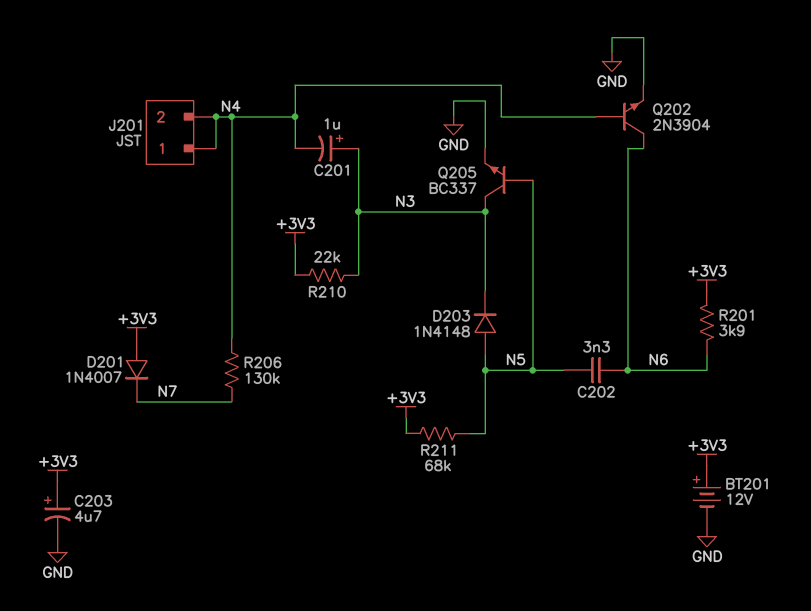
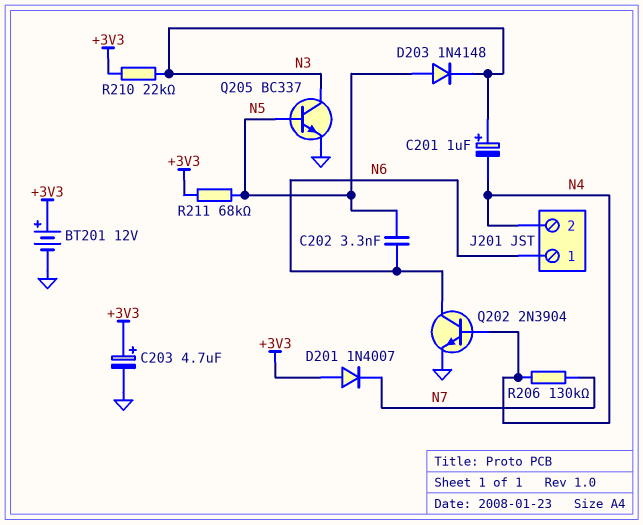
J201 pin 1: N4 -> N6
R201: 3.9k (+3V3, N6) -> none

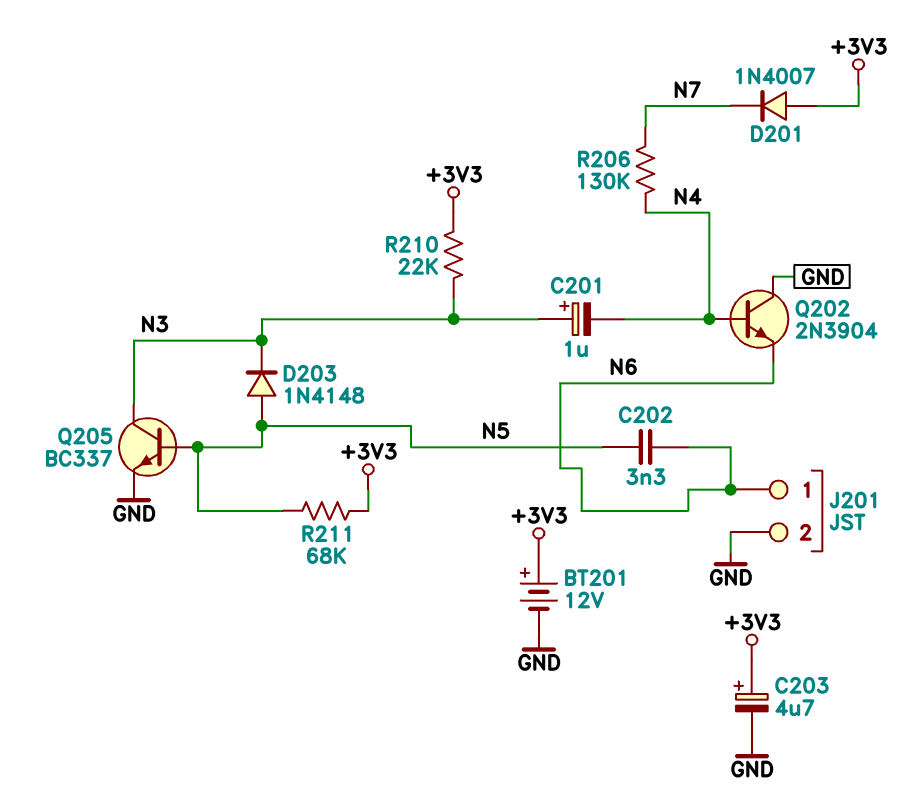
J201 pin 2: N4 -> GND
Q202: NPN 2N3904 (B N4, C N6, E GND) -> NPN 2N3904 (B N4, C GND, E N6)

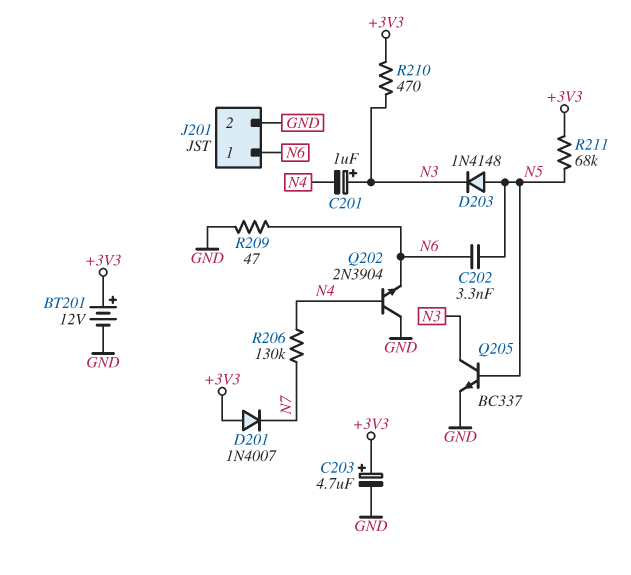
R209: none -> 47 (GND, N6)
R210: 22k (+3V3, N3) -> 470 (+3V3, N3)

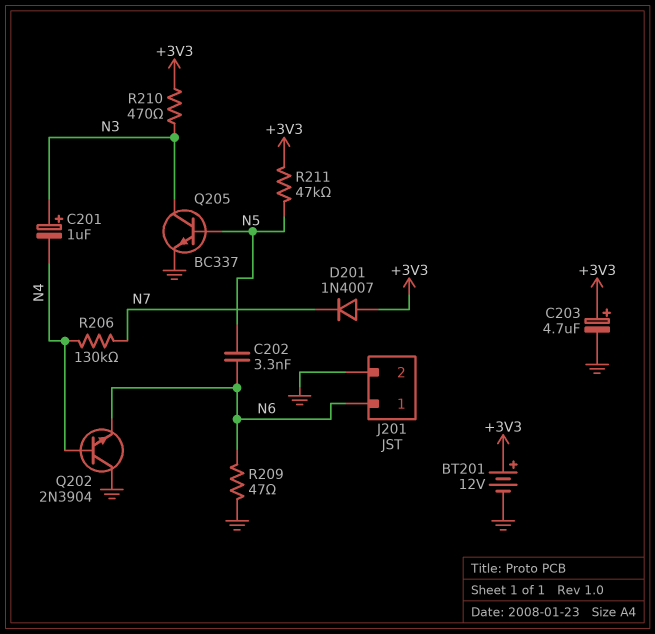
D203: diode 1N4148 (A N5, K N3) -> none
R211: 68k (+3V3, N5) -> 47k (+3V3, N5)

